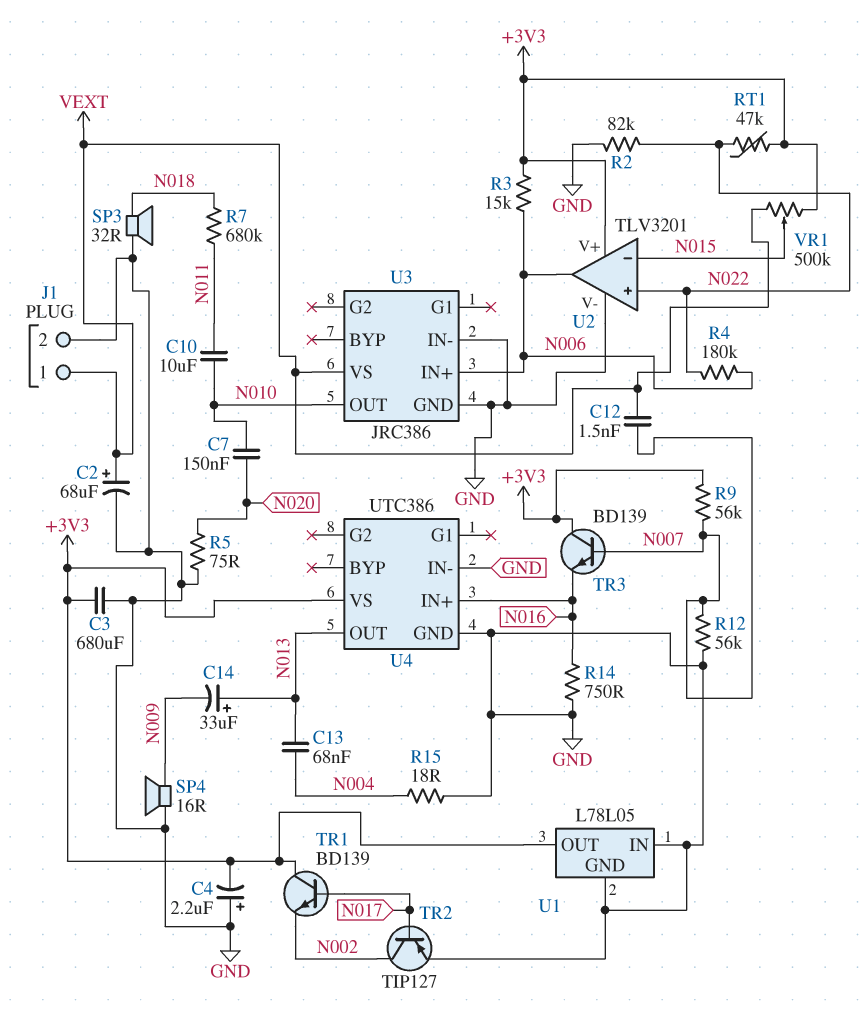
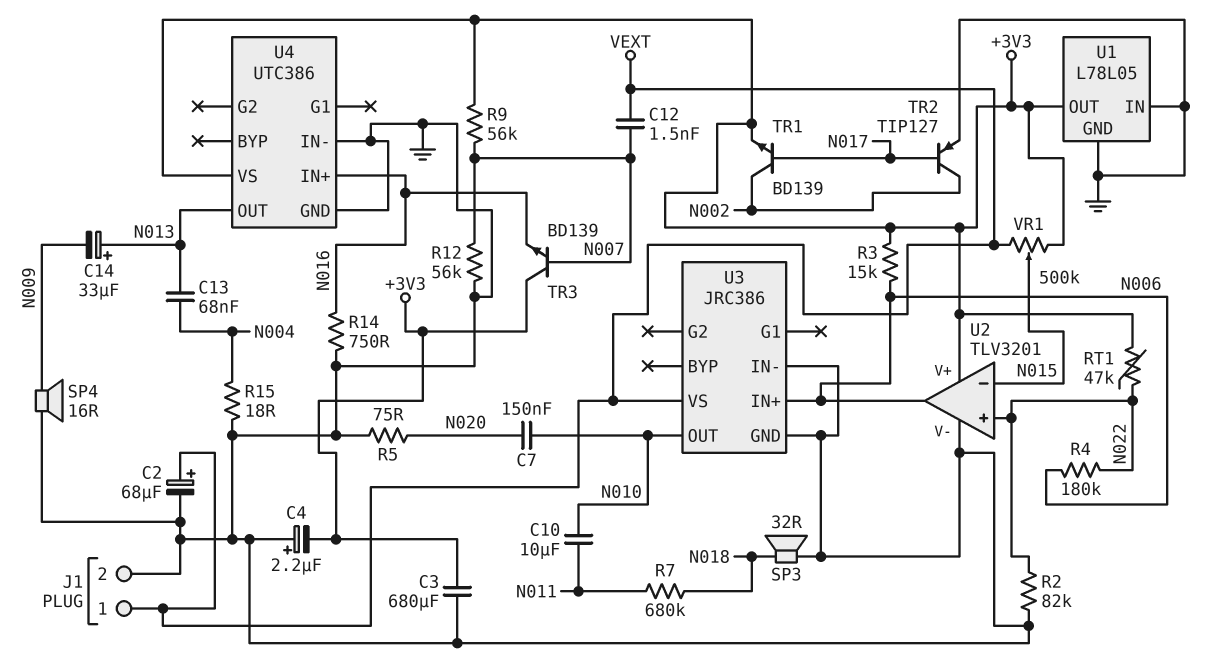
TR1: NPN BD139 (B N017, C +3V3, E N002) -> NPN BD139 (B N017, C N002, E +3V3)

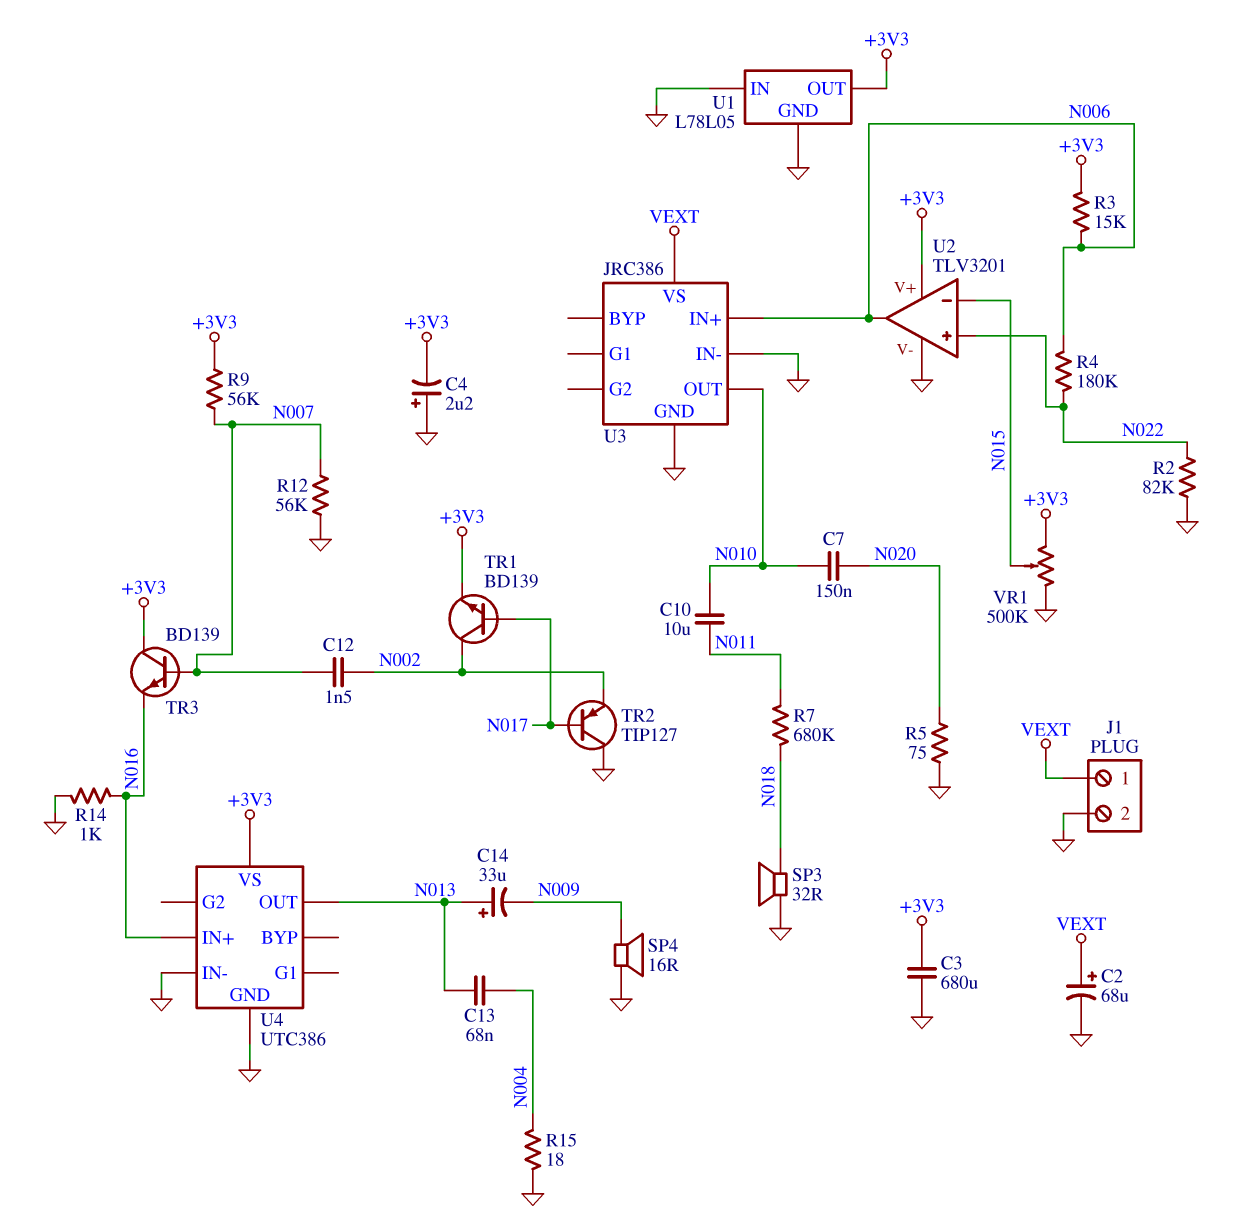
C12: 1.5nF (N007, VEXT) -> 1.5nF (N002, N007)
R14: 750 (GND, N016) -> 1k (GND, N016)
RT1: 47k (+3V3, N022) -> none
TR2: PNP TIP127 (B N017, C N002, E GND) -> PNP TIP127 (B N017, C GND, E N002)
VR1: 500k (+3V3, VEXT, wiper N015) -> 500k (+3V3, GND, wiper N015)

